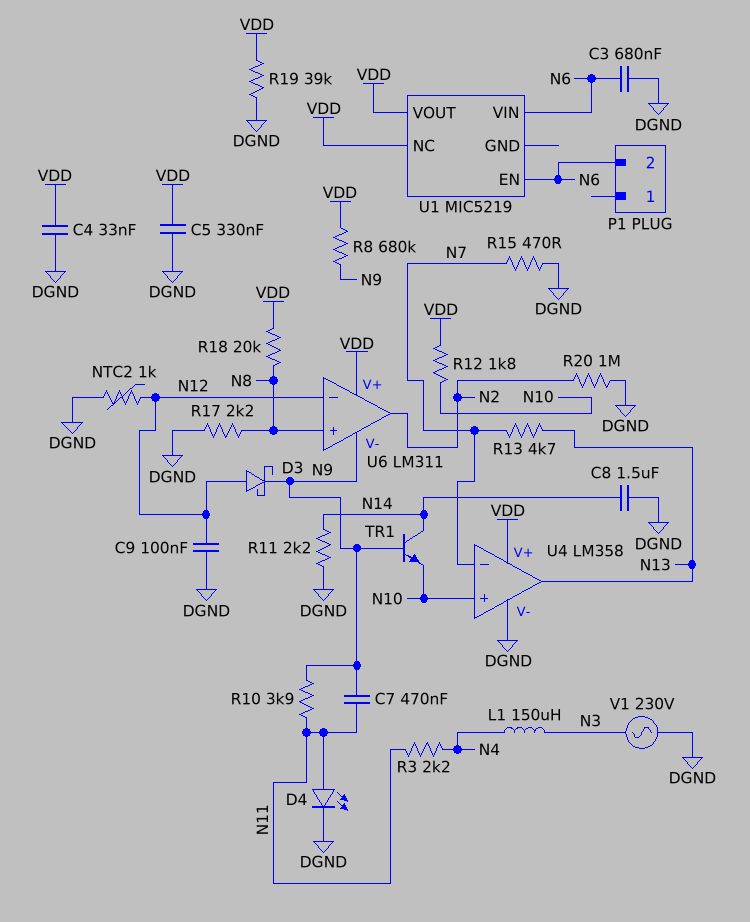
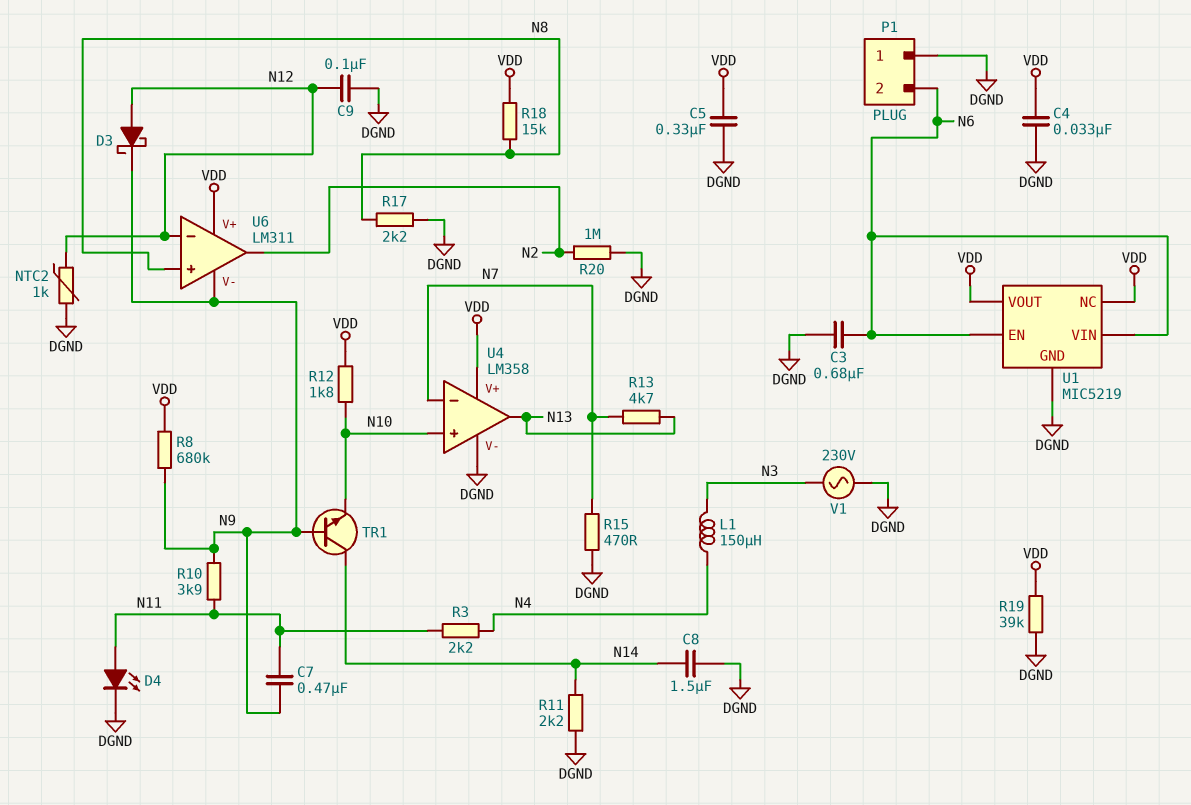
P1 pin 1: none -> DGND
R18: 20k (N8, VDD) -> 15k (N8, VDD)
U1 pin GND: none -> DGND

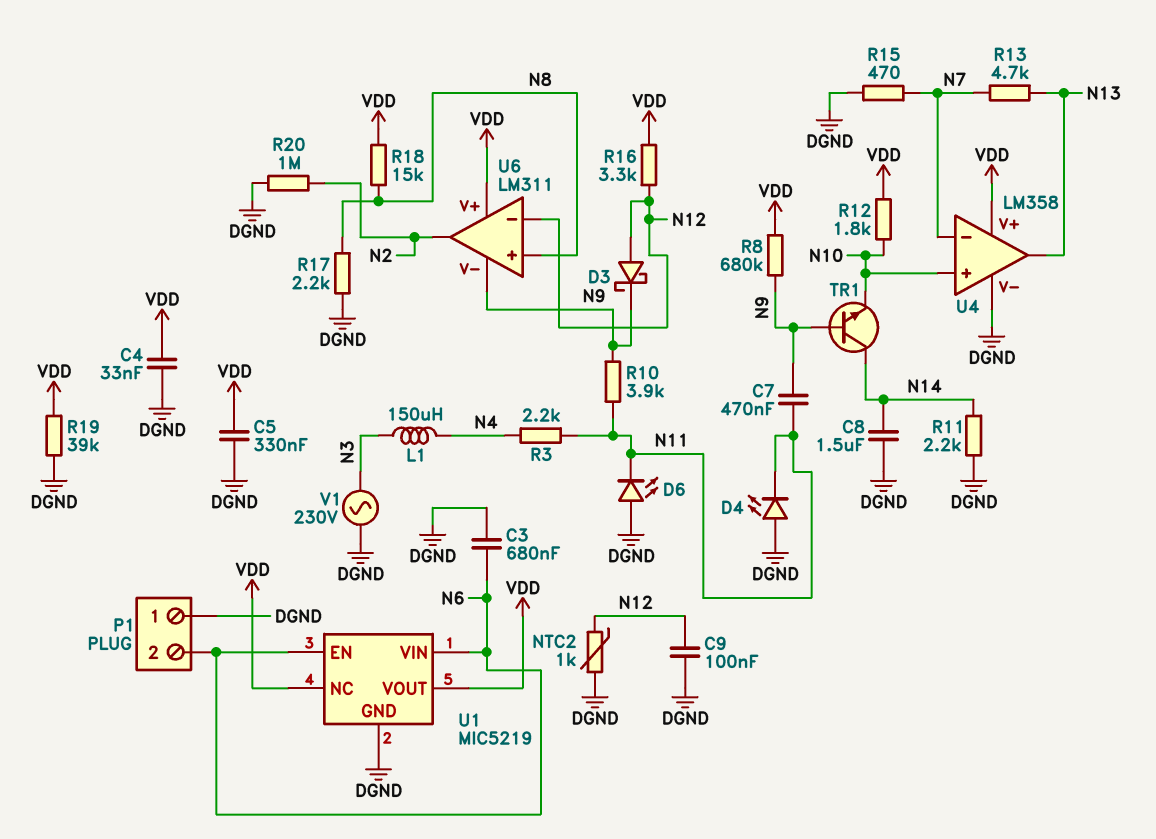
D4: LED (A N11, K DGND) -> LED (A DGND, K N11)
D6: none -> LED (A DGND, K N11)
R16: none -> 3.3k (N12, VDD)

